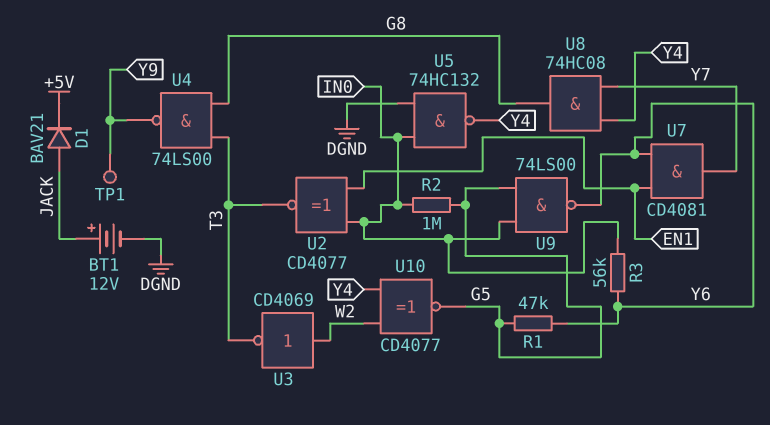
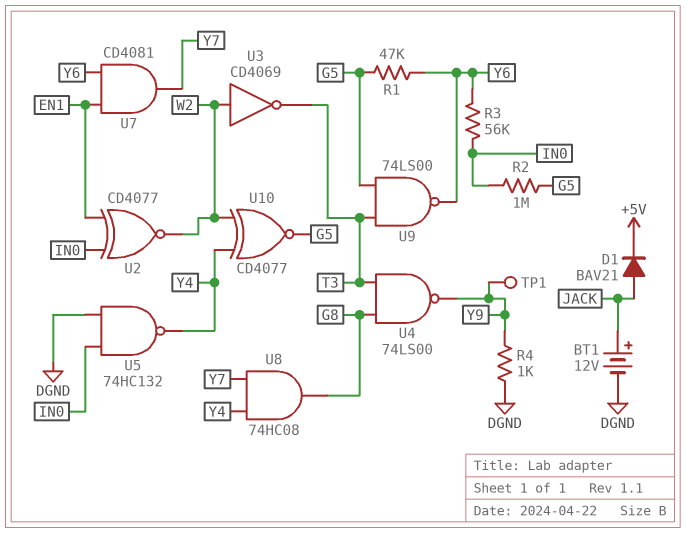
R4: none -> 1k (DGND, Y9)
U2: XNOR CD4077 (in EN1, in IN0, out T3) -> XNOR CD4077 (in EN1, in IN0, out W2)
U9: NAND 74LS00 (in G5, in IN0, out Y6) -> NAND 74LS00 (in G5, in T3, out Y6)

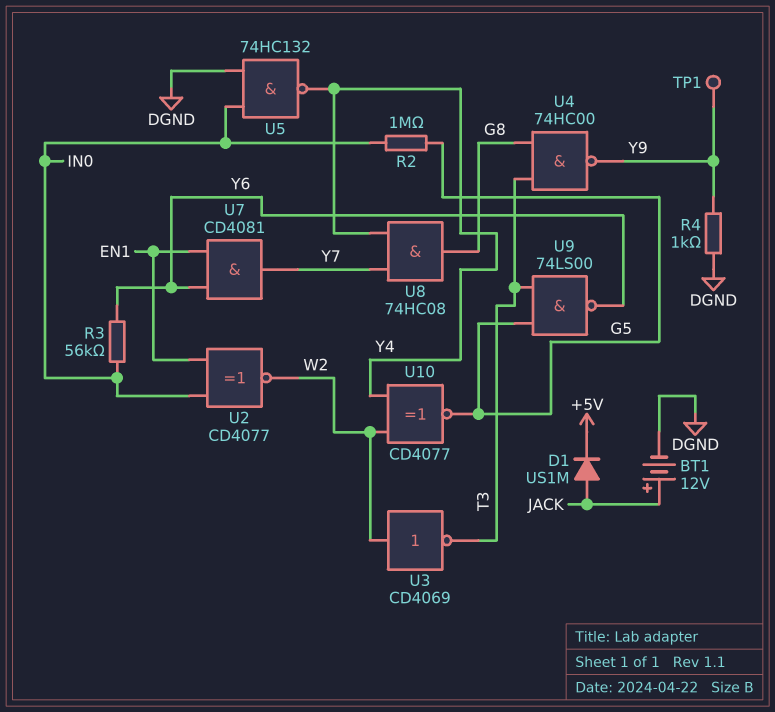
D1: diode BAV21 (A JACK, K +5V) -> diode US1M (A JACK, K +5V)
R1: 47k (G5, Y6) -> none
U4: NAND 74LS00 (in G8, in T3, out Y9) -> NAND 74HC00 (in G8, in T3, out Y9)

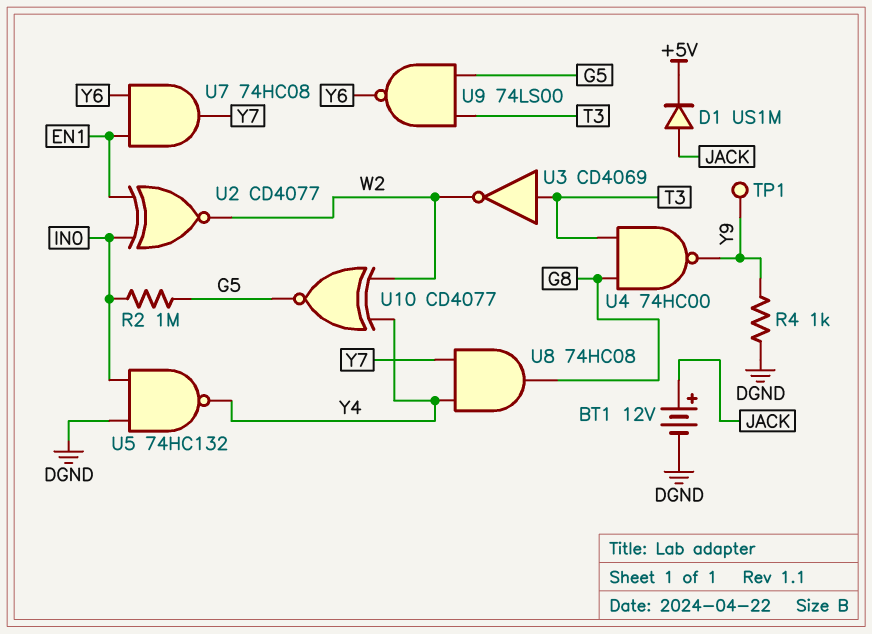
R3: 56k (IN0, Y6) -> none
U3: NOT CD4069 (in W2, out T3) -> NOT CD4069 (in T3, out W2)
U7: AND CD4081 (in EN1, in Y6, out Y7) -> AND 74HC08 (in EN1, in Y6, out Y7)

